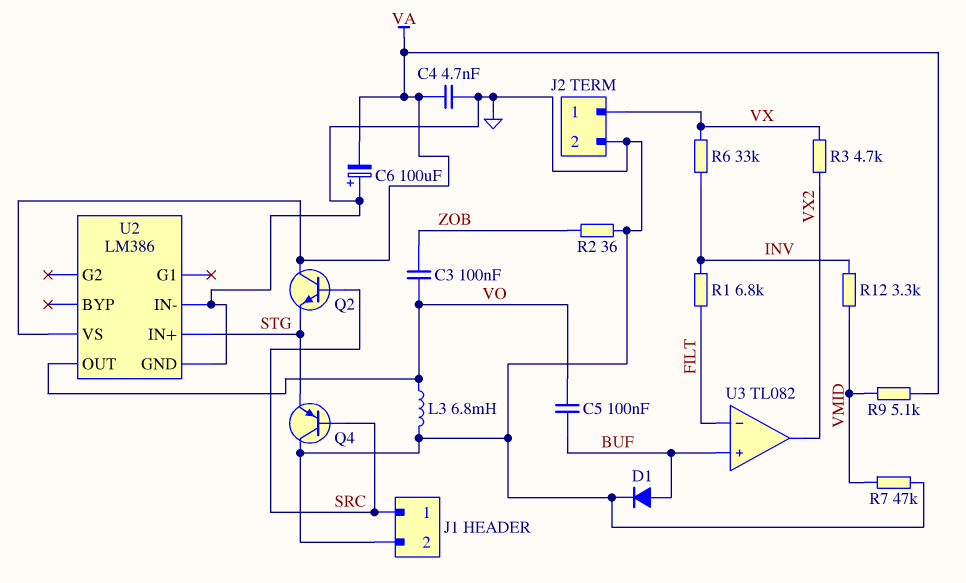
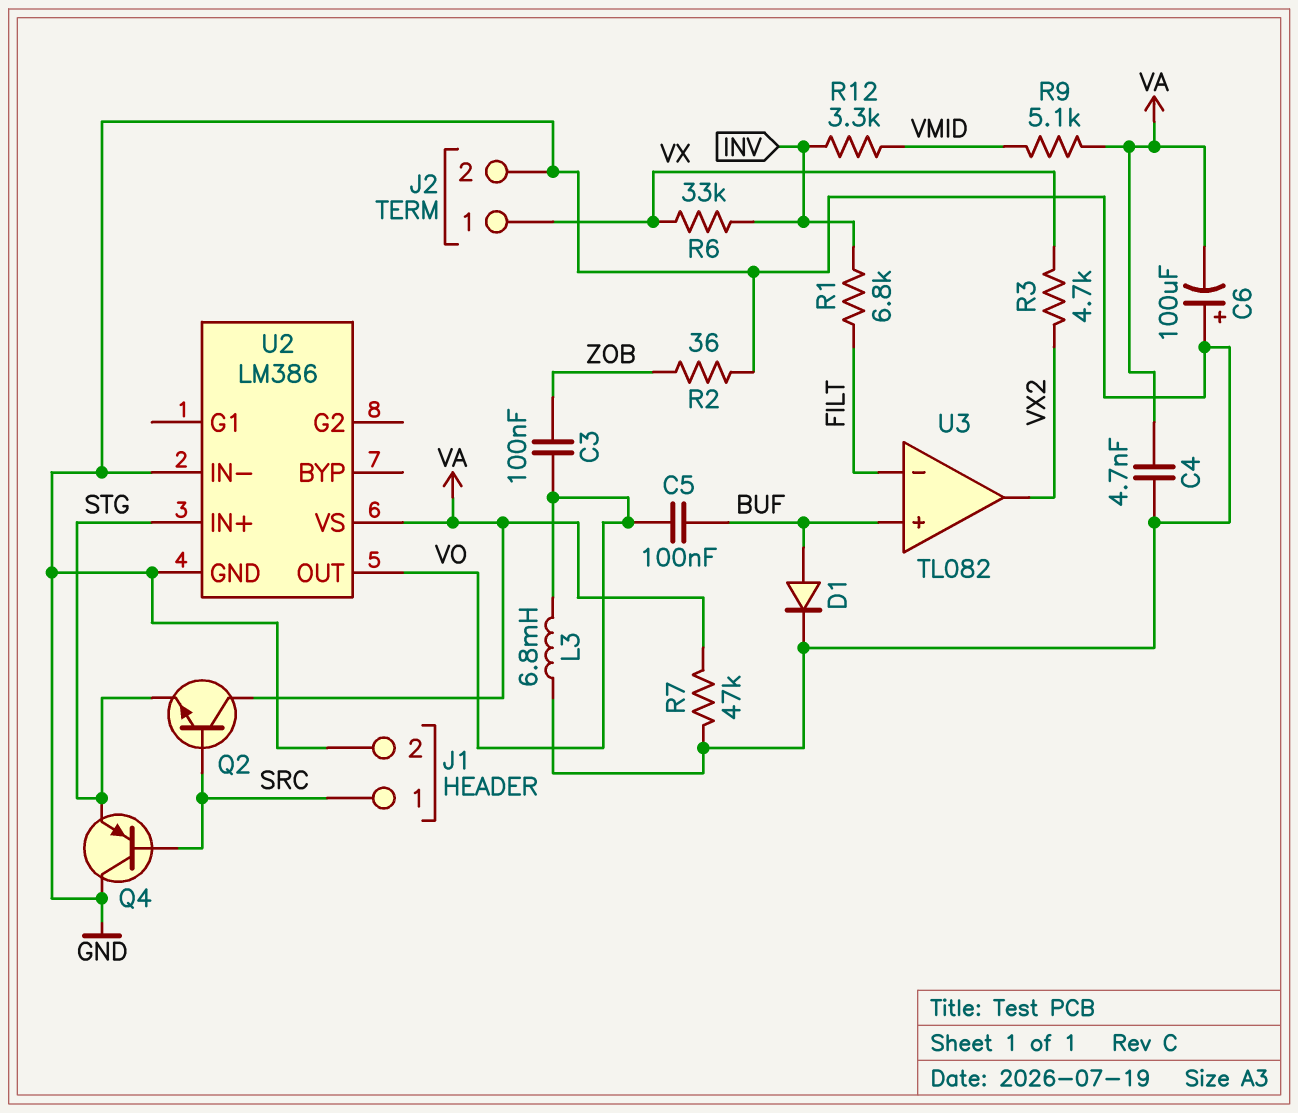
R7: 47k (GND, VMID) -> 47k (GND, VA)

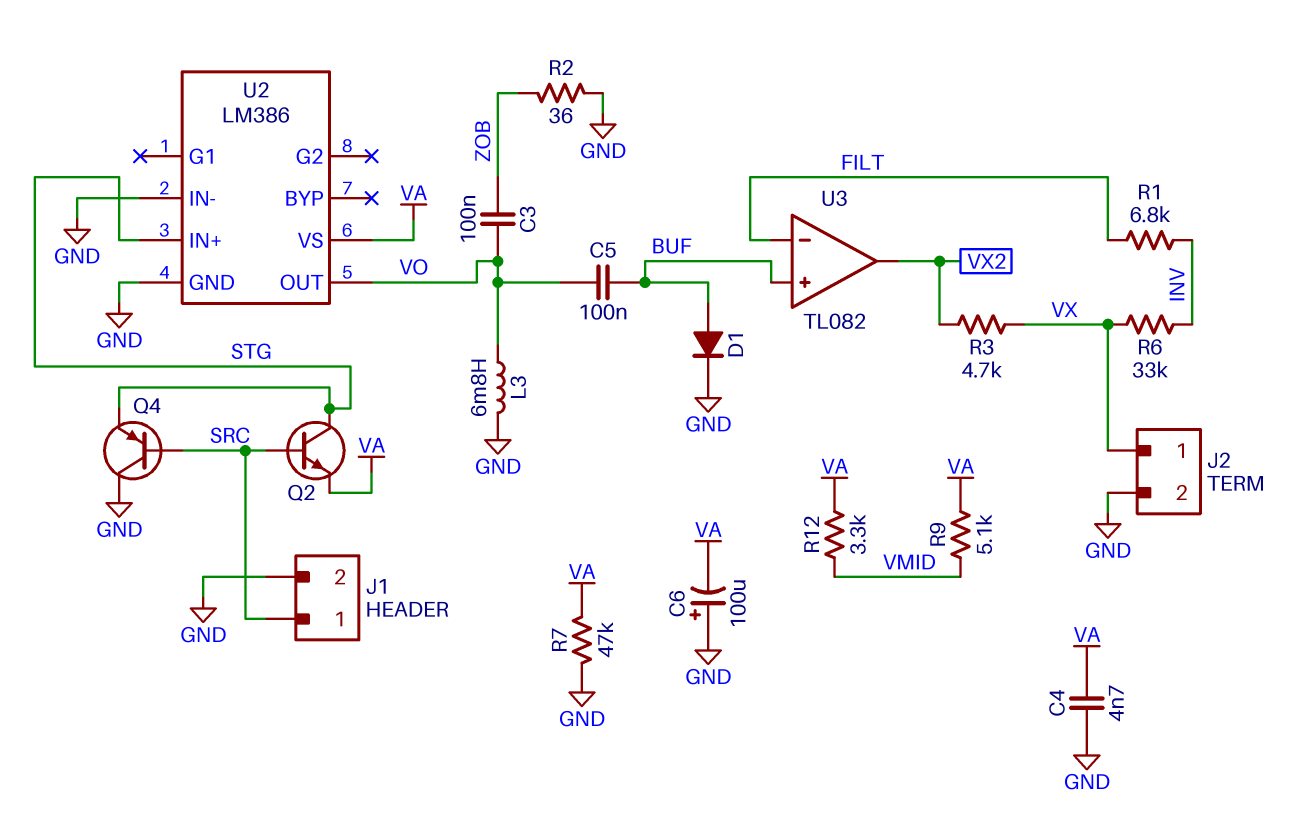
Q2: NPN (B SRC, C VA, E STG) -> NPN (B SRC, C STG, E VA)
R12: 3.3k (INV, VMID) -> 3.3k (VA, VMID)

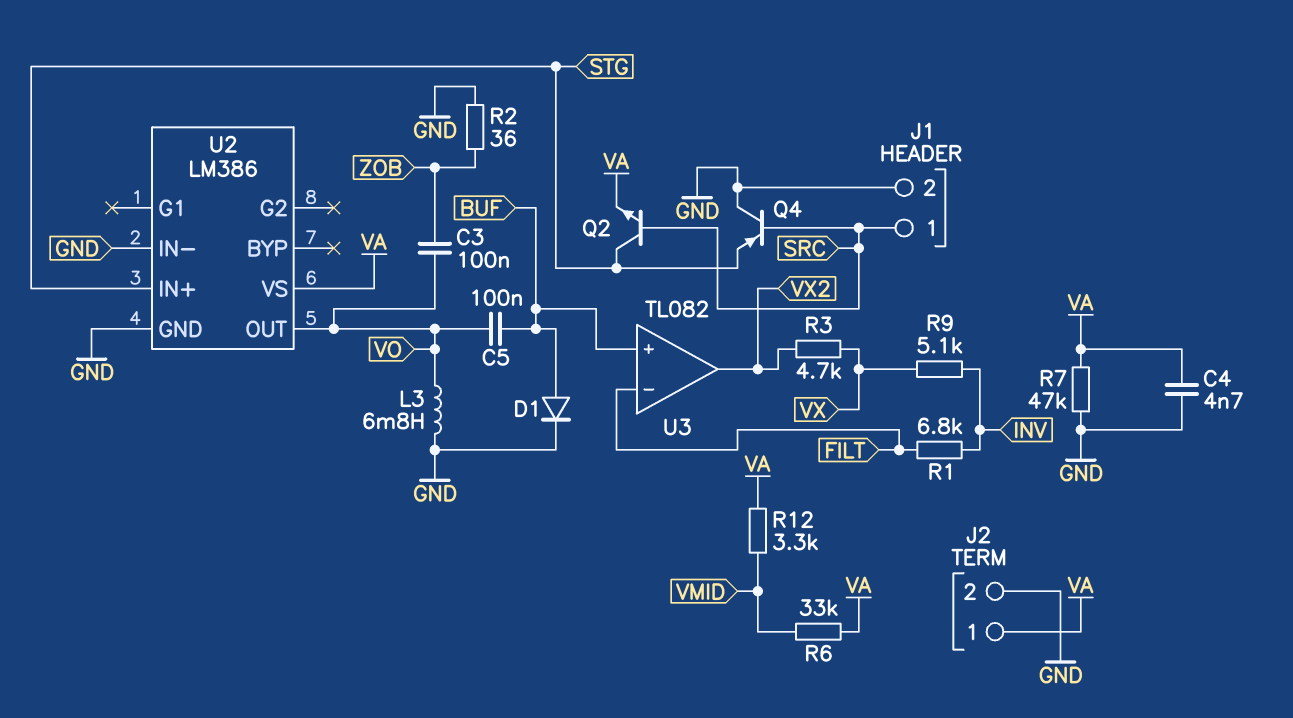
C6: 100uF (plus GND, minus VA) -> none
J2 pin 1: VX -> VA
R6: 33k (INV, VX) -> 33k (VA, VMID)
R9: 5.1k (VA, VMID) -> 5.1k (INV, VX)

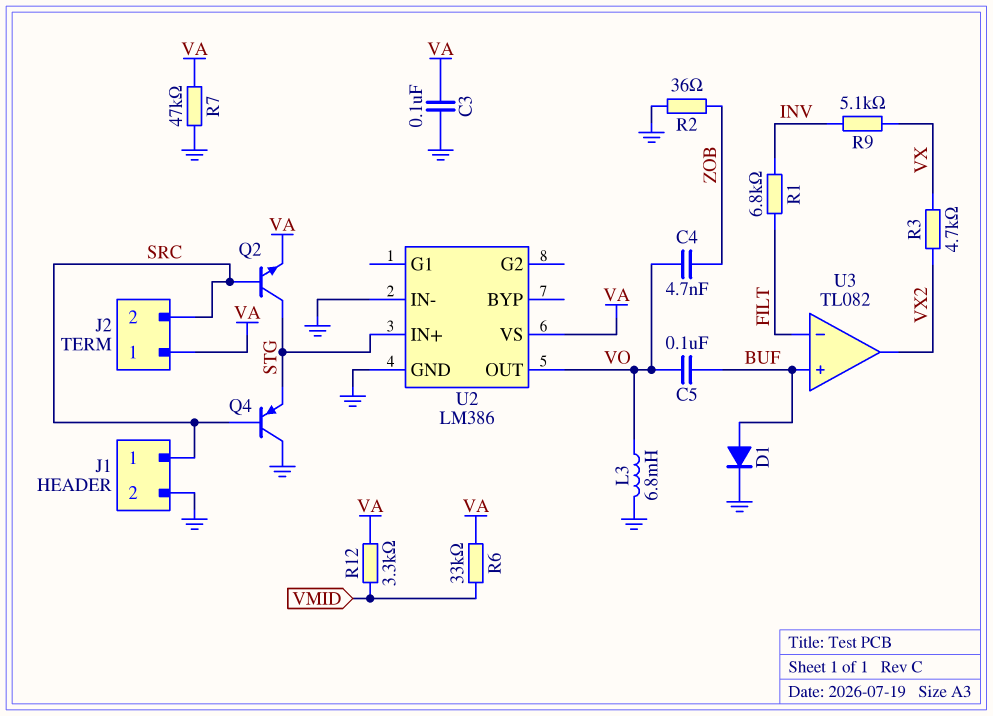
C3: 100nF (VO, ZOB) -> 100nF (GND, VA)
C4: 4.7nF (GND, VA) -> 4.7nF (VO, ZOB)
J2 pin 2: GND -> SRC

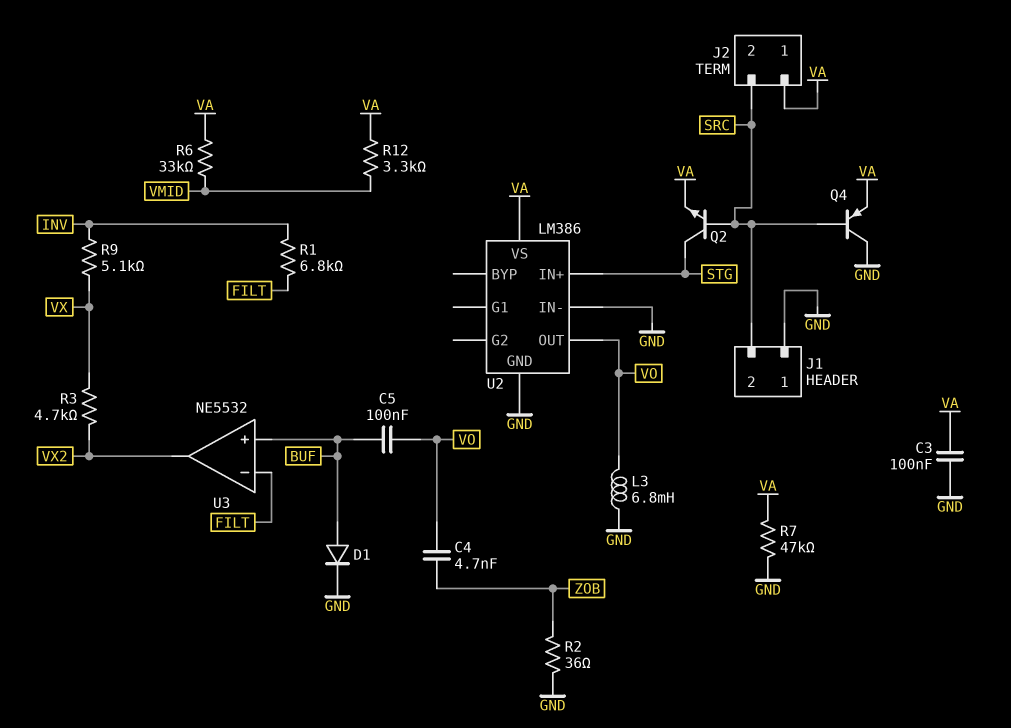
J1 pin 1: SRC -> GND
J1 pin 2: GND -> SRC
Q4: PNP (B SRC, C GND, E STG) -> PNP (B SRC, C GND, E VA)
U3: TL082 -> NE5532

